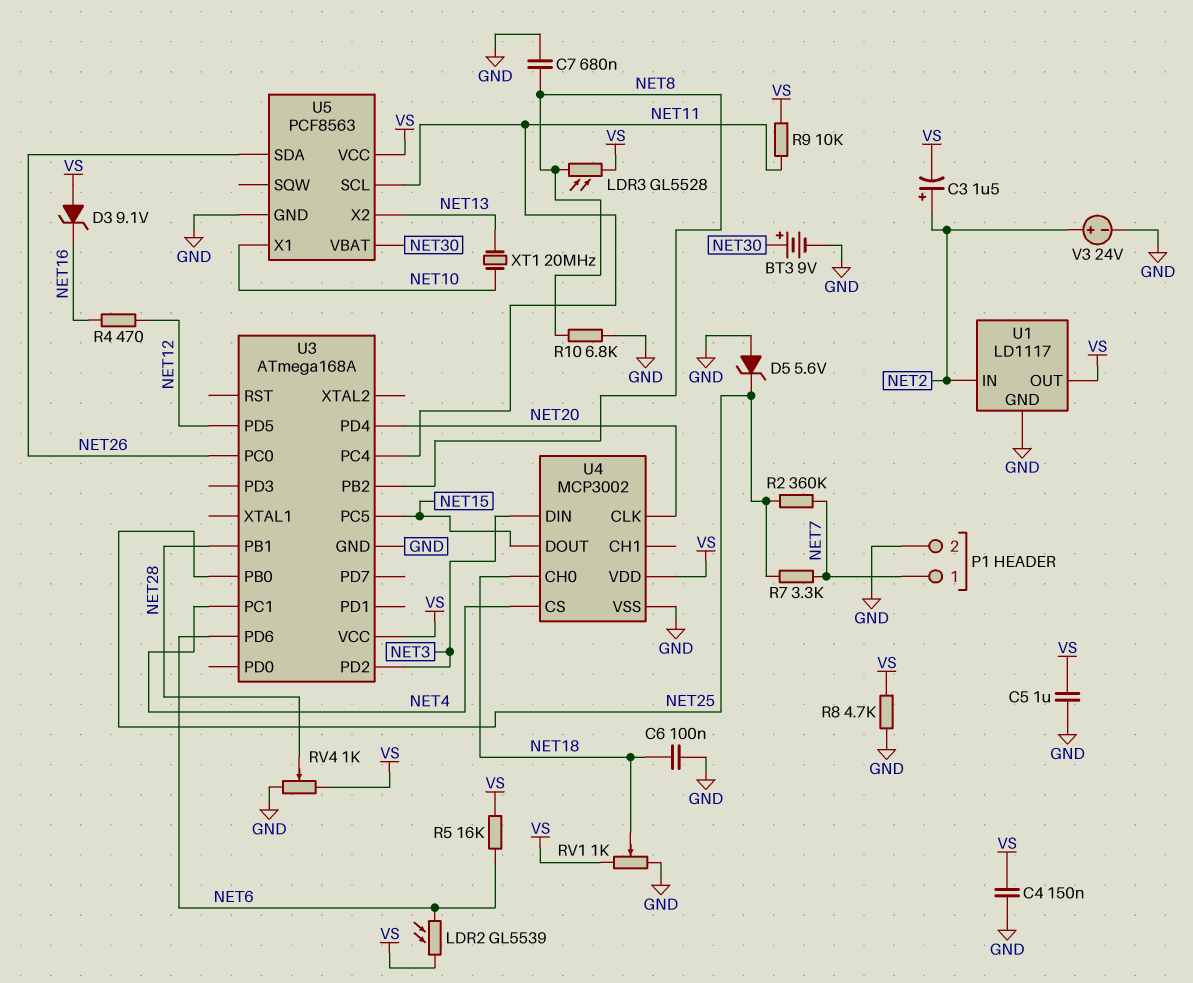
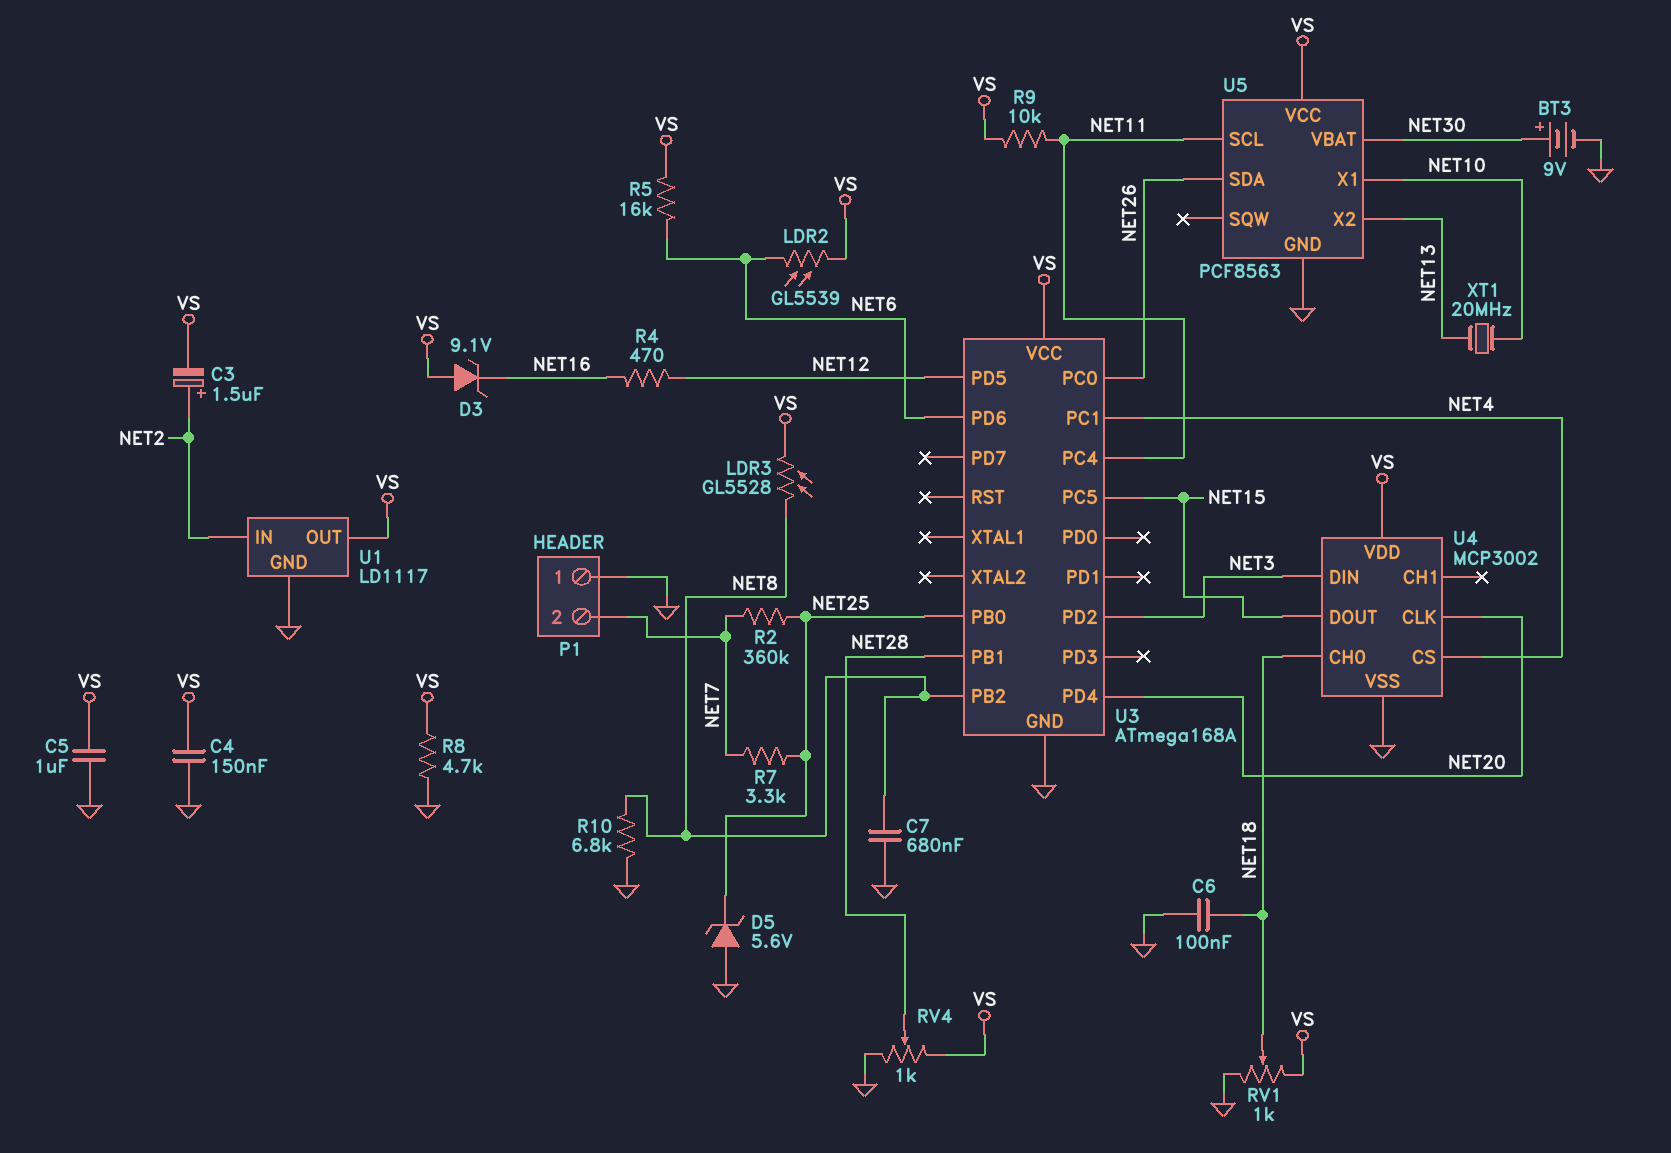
P1 pin 1: NET7 -> GND
P1 pin 2: GND -> NET7
V3: 24V (plus NET2, minus GND) -> none

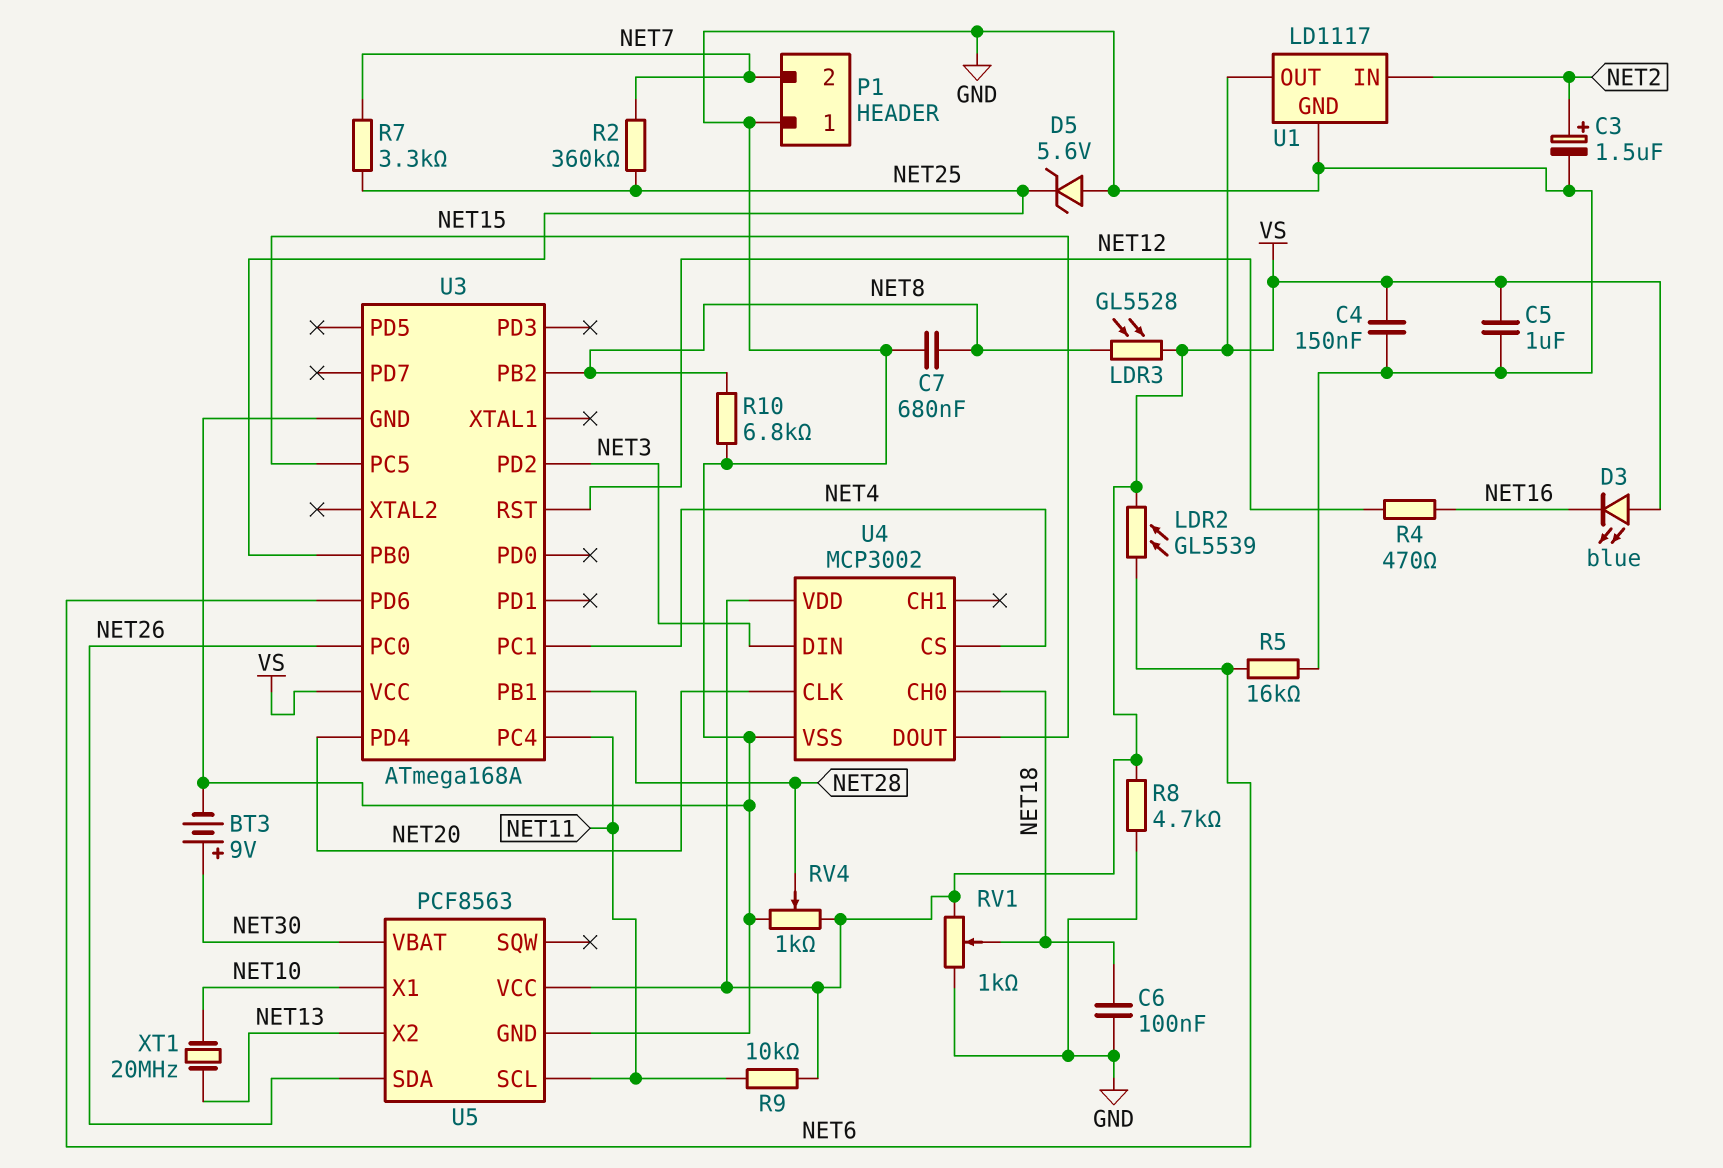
C3: 1.5uF (plus NET2, minus VS) -> 1.5uF (plus NET2, minus GND)
D3: zener 9.1V (A VS, K NET16) -> LED blue (A VS, K NET16)
R5: 16k (NET6, VS) -> 16k (GND, NET6)
U3 pin PD5: NET12 -> none
U3 pin RST: none -> NET12

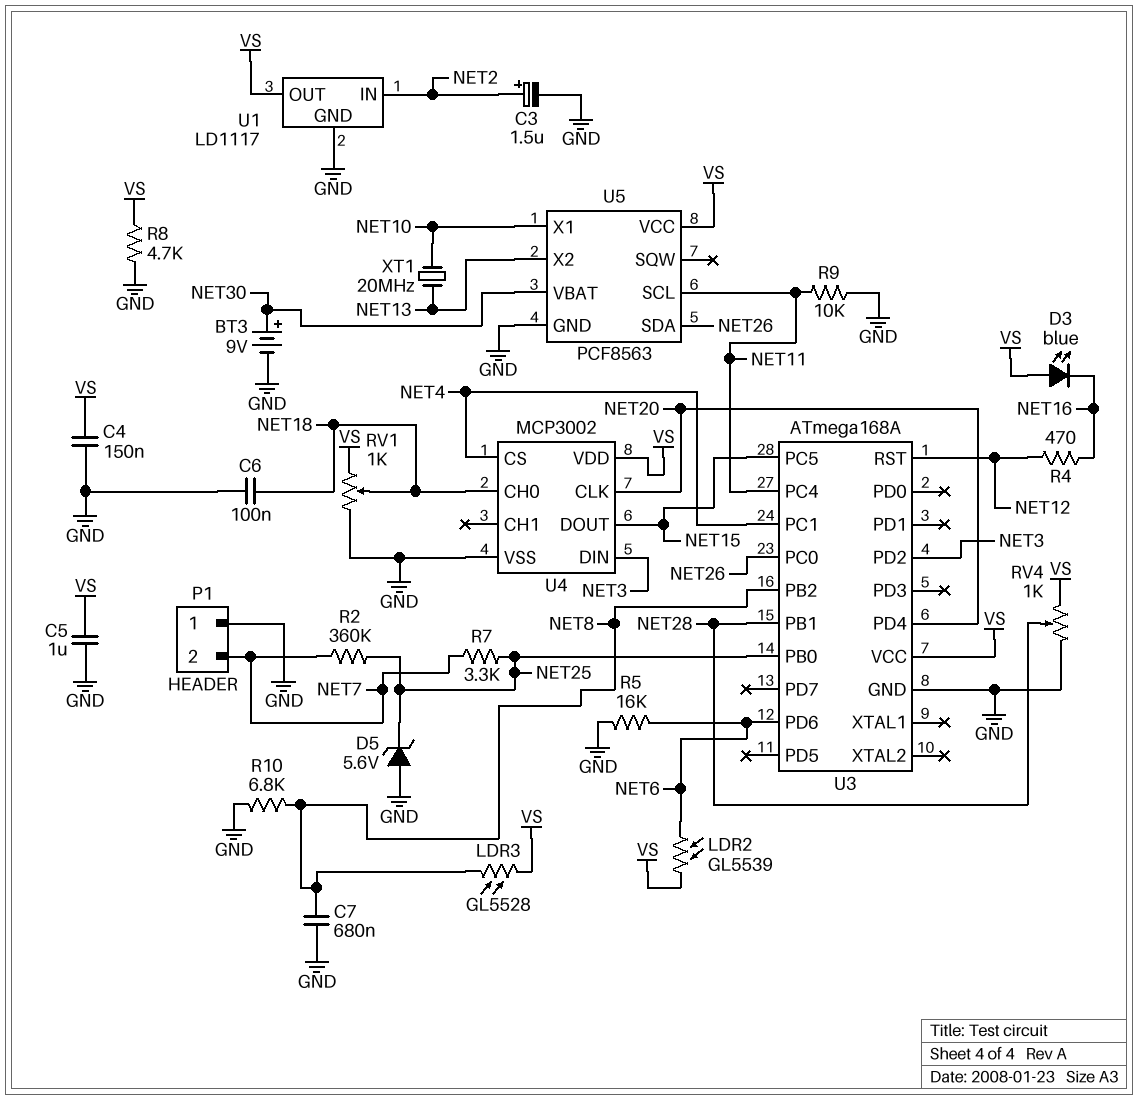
R9: 10k (NET11, VS) -> 10k (GND, NET11)

